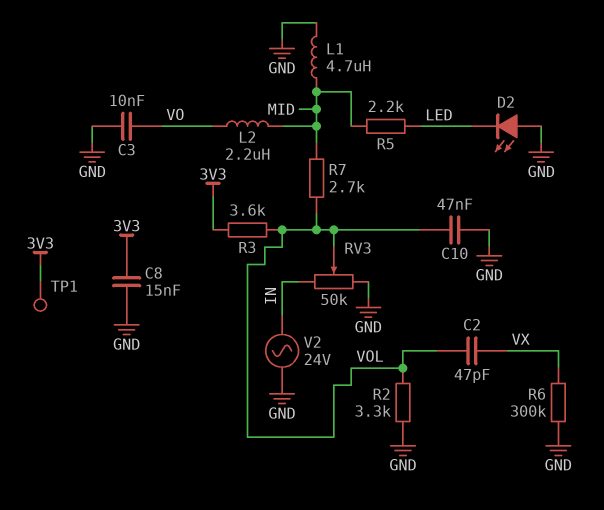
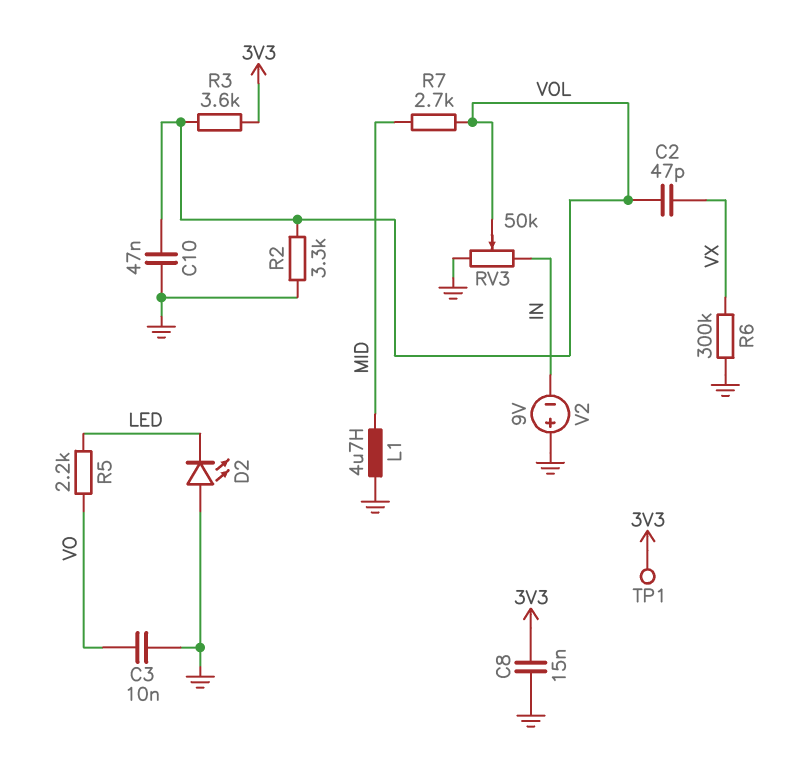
L2: 2.2uH (MID, VO) -> none
R5: 2.2k (LED, MID) -> 2.2k (LED, VO)
V2: AC 24V (GND, IN) -> 9V (plus GND, minus IN)

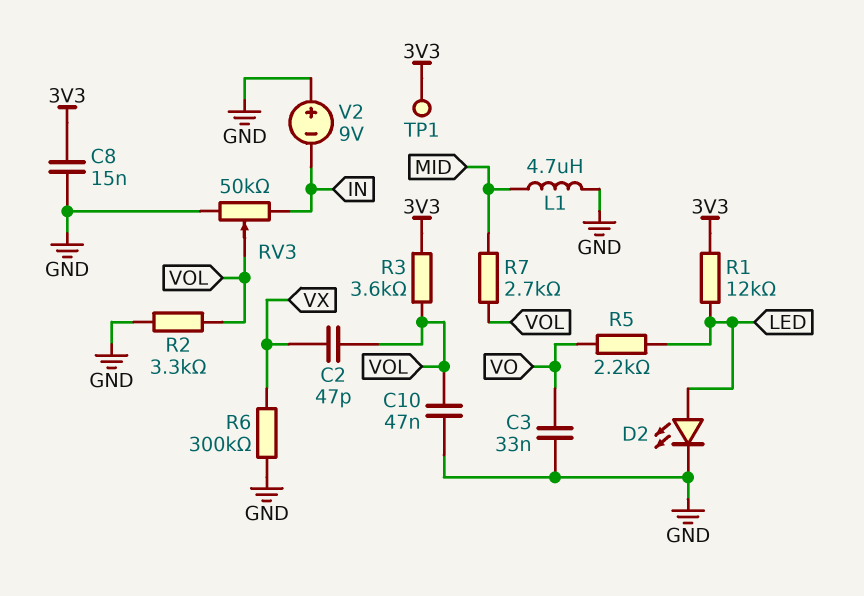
C3: 10nF (GND, VO) -> 33nF (GND, VO)
D2: LED (A GND, K LED) -> LED (A LED, K GND)
R1: none -> 12k (3V3, LED)

